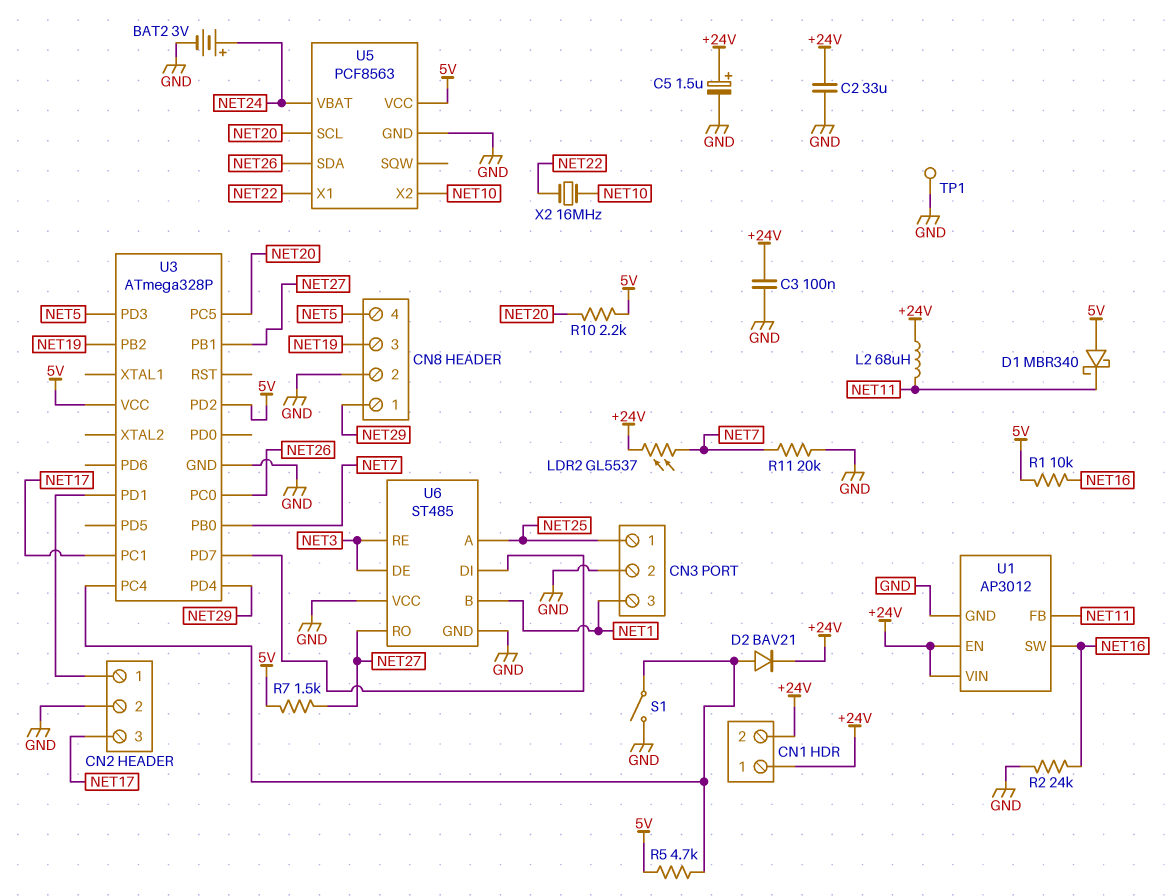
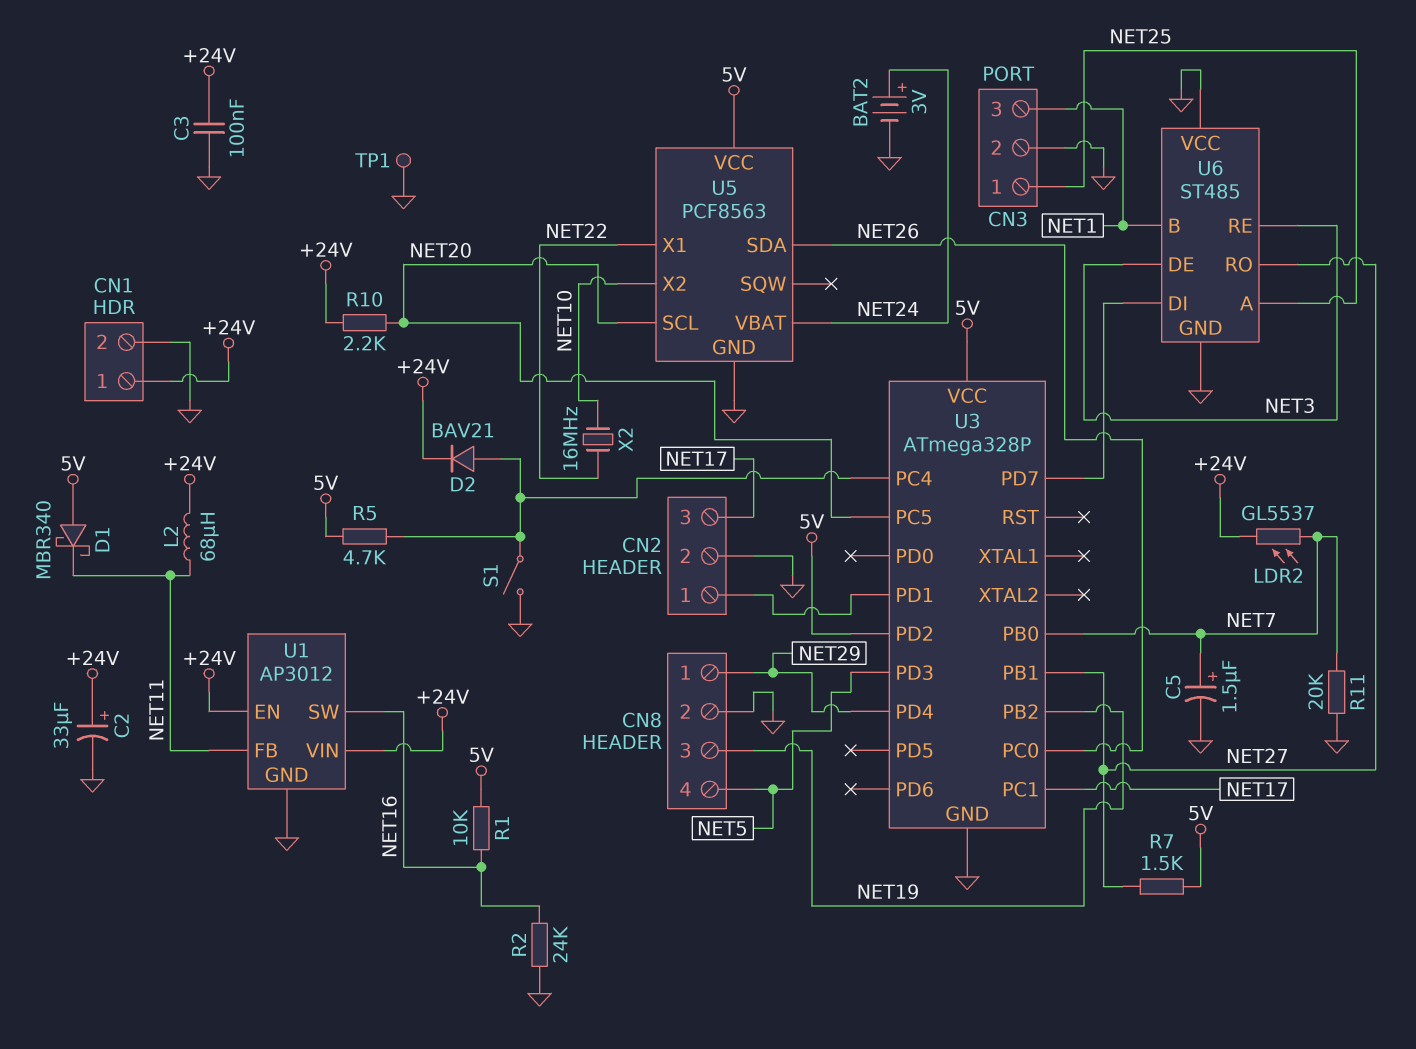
C2: 33uF (+24V, GND) -> 33uF (plus +24V, minus GND)
C5: 1.5uF (plus +24V, minus GND) -> 1.5uF (plus NET7, minus GND)
CN1 pin 2: +24V -> GND
R10: 2.2k (5V, NET20) -> 2.2k (+24V, NET20)

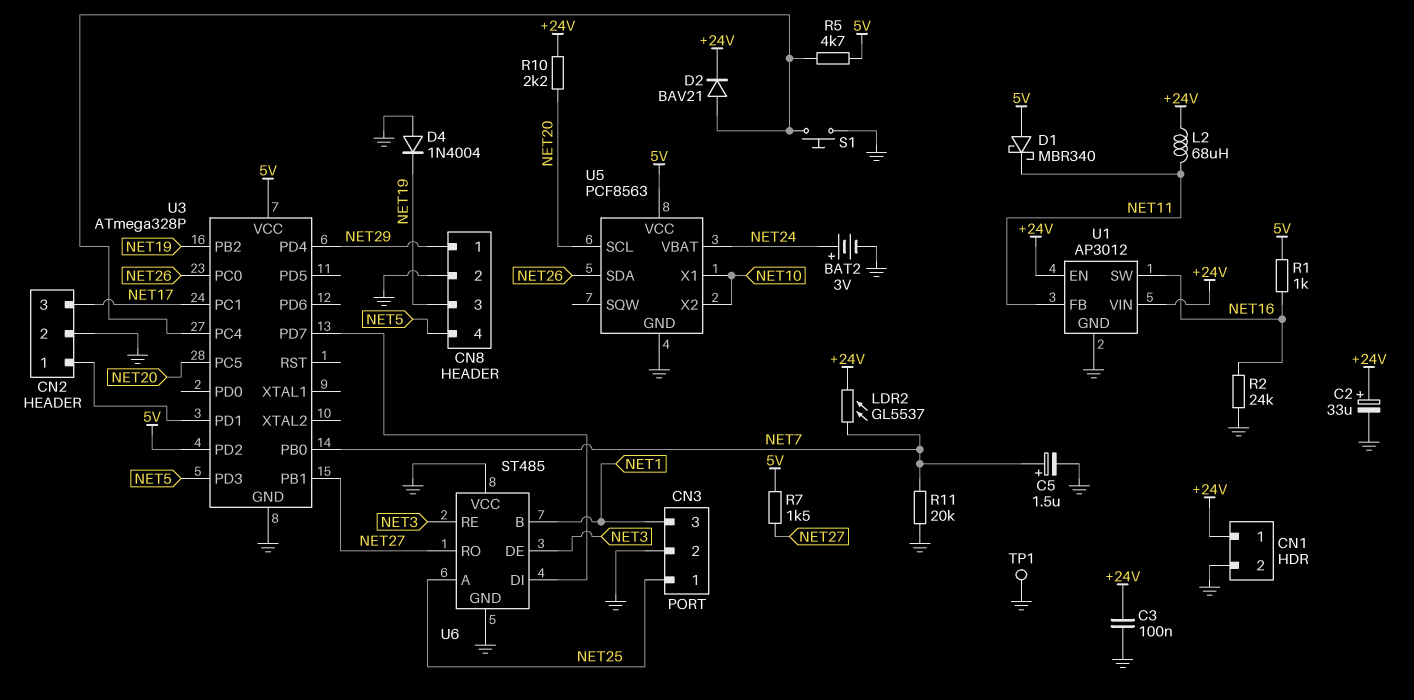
D4: none -> diode 1N4004 (A GND, K NET19)
R1: 10k (5V, NET16) -> 1k (5V, NET16)
S1: switch (GND, U3/PC4) -> button (GND, U3/PC4)
U5 pin X1: NET22 -> NET10
X2: 16MHz (NET10, NET22) -> none

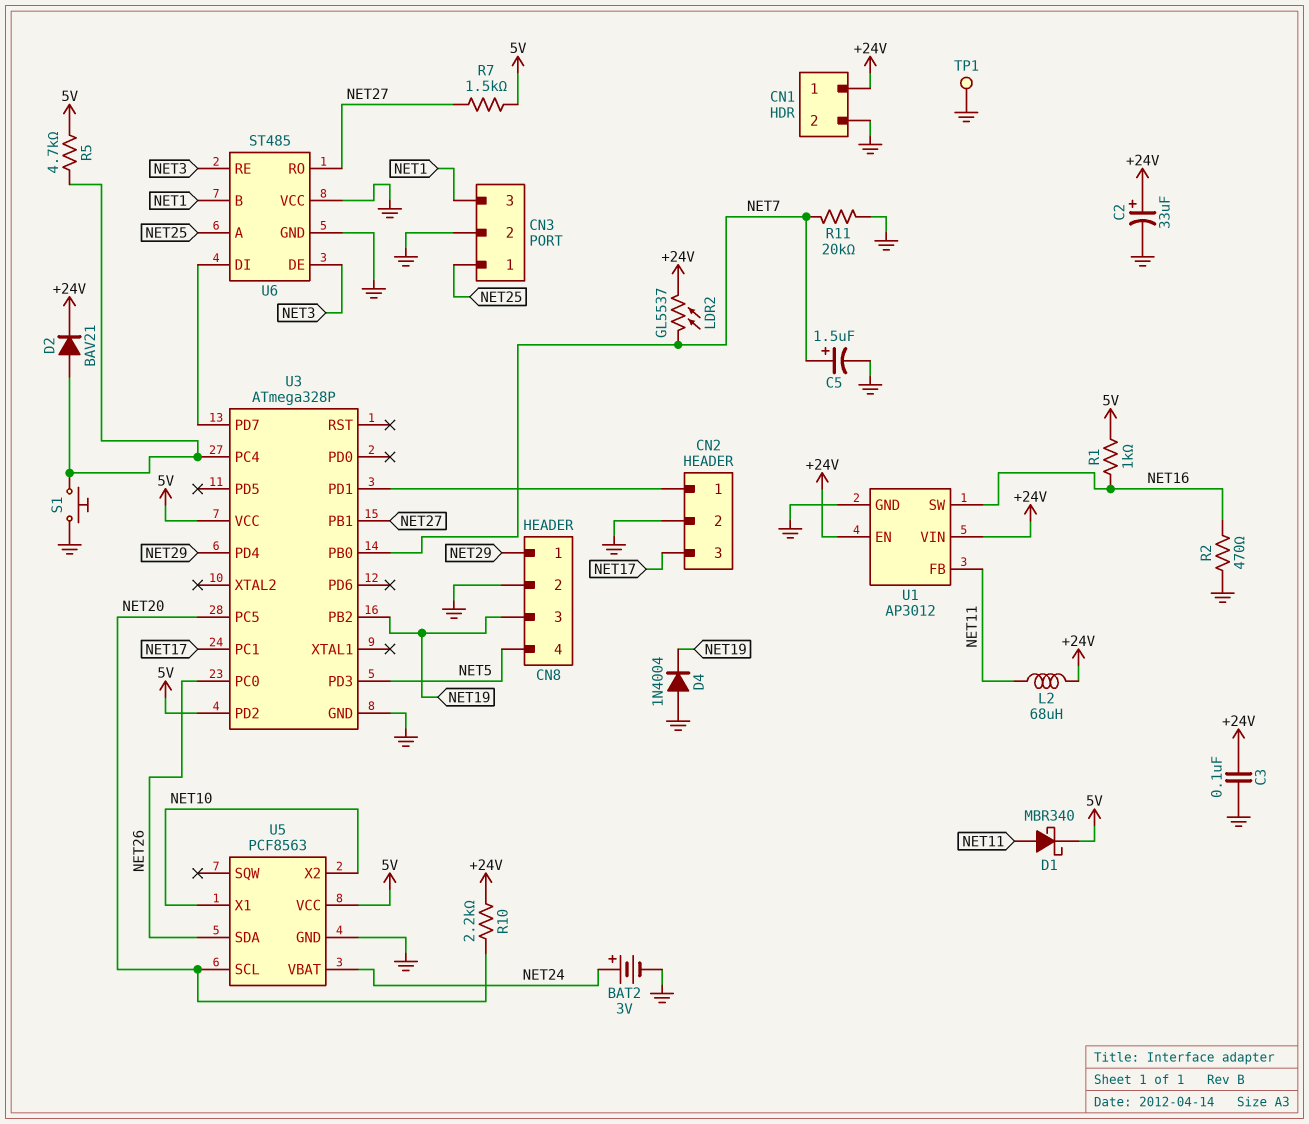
D1: schottky MBR340 (A 5V, K NET11) -> schottky MBR340 (A NET11, K 5V)
R2: 24k (GND, NET16) -> 470 (GND, NET16)

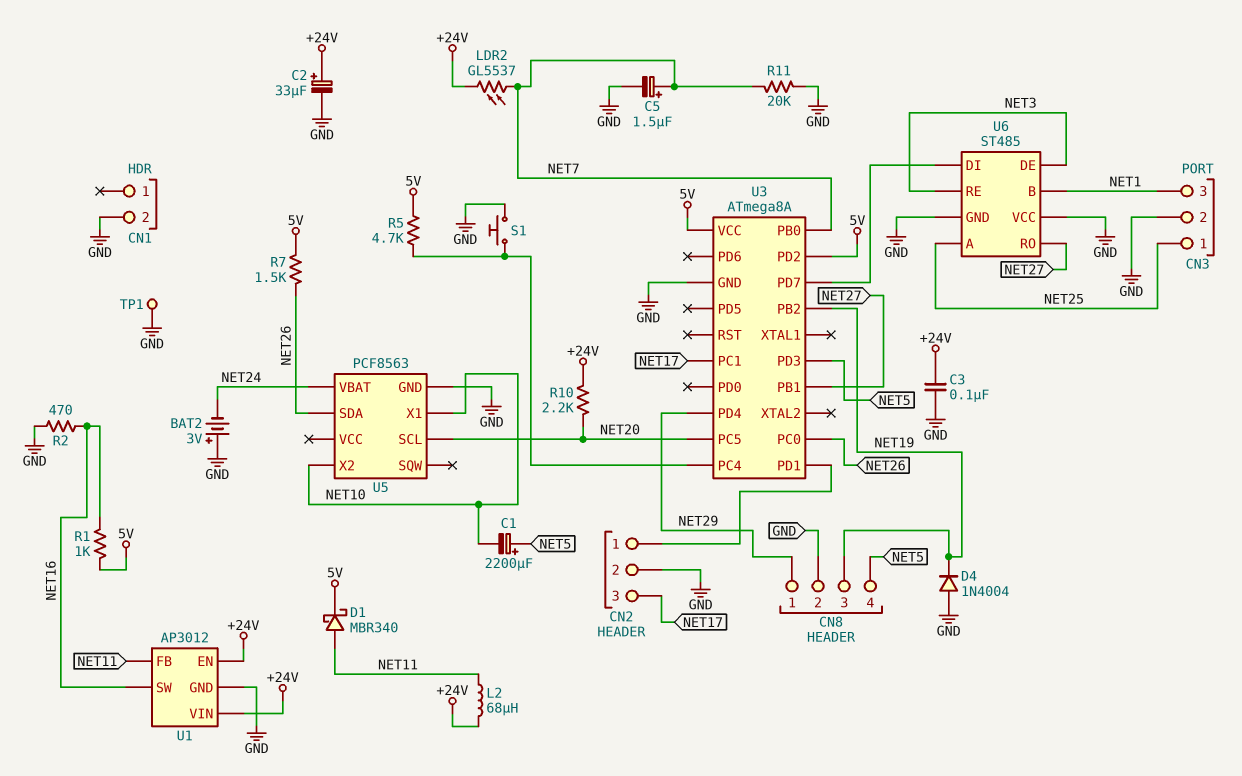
BAT2: 3V (plus NET24, minus GND) -> 3V (plus GND, minus NET24)
C1: none -> 2200uF (plus NET5, minus NET10)
CN1 pin 1: +24V -> none
D2: diode BAV21 (A U3/PC4, K +24V) -> none
R7: 1.5k (5V, NET27) -> 1.5k (5V, NET26)
U3: ATmega328P -> ATmega8A
U5 pin VCC: 5V -> none

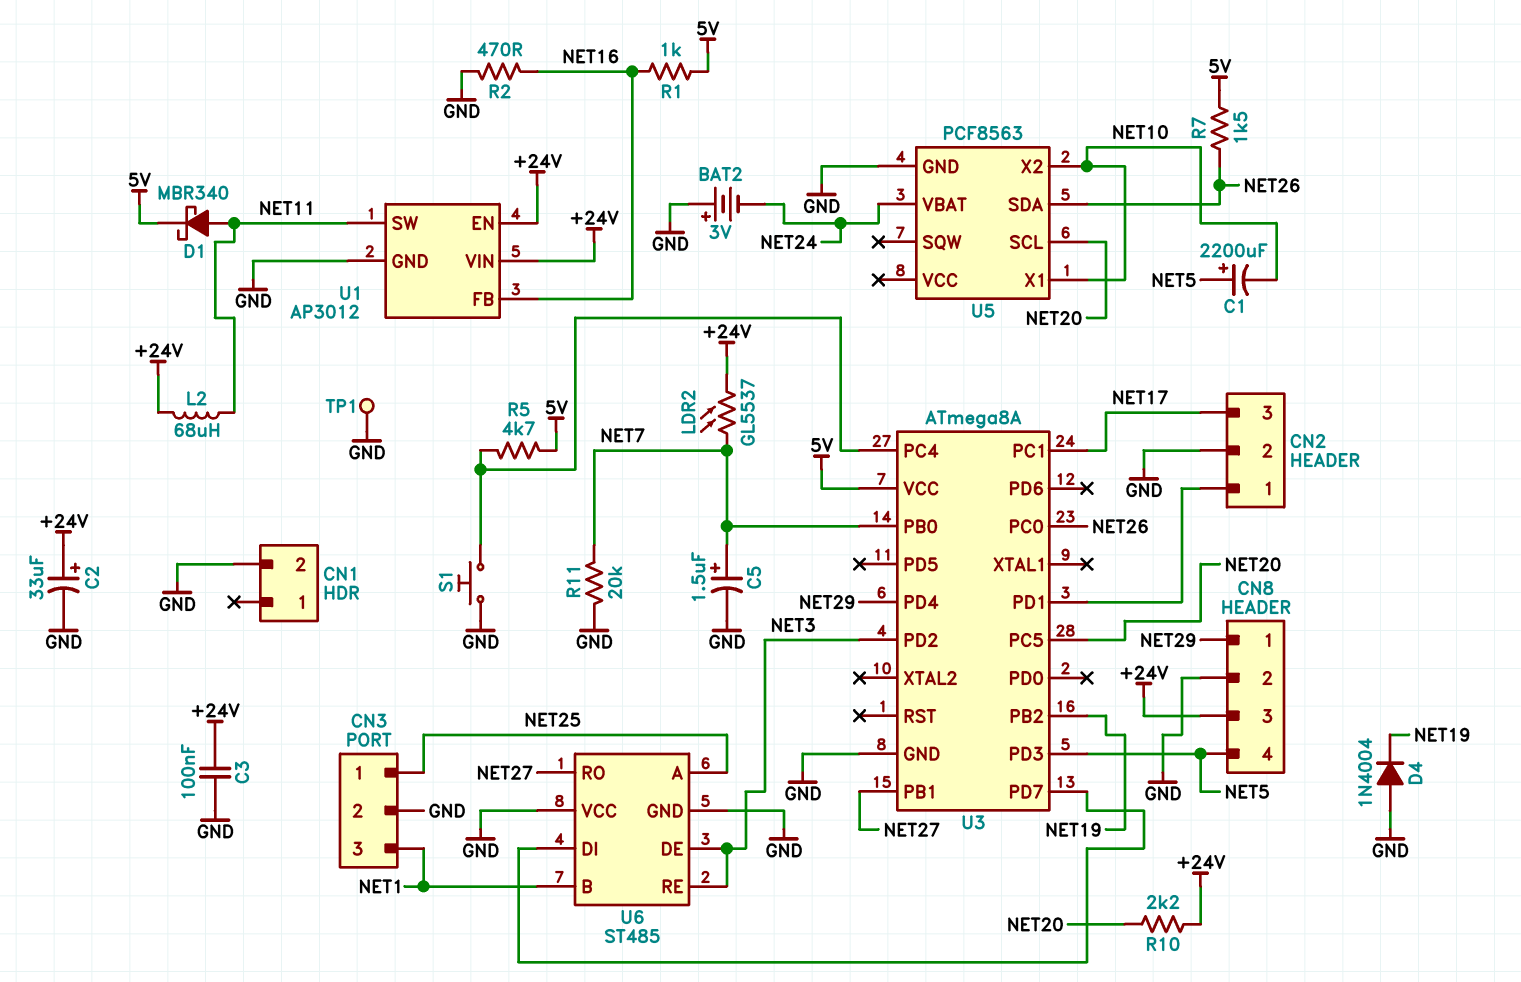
CN8 pin 3: NET19 -> +24V
U1 pin FB: NET11 -> NET16
U1 pin SW: NET16 -> NET11
U3 pin PD2: 5V -> NET3

